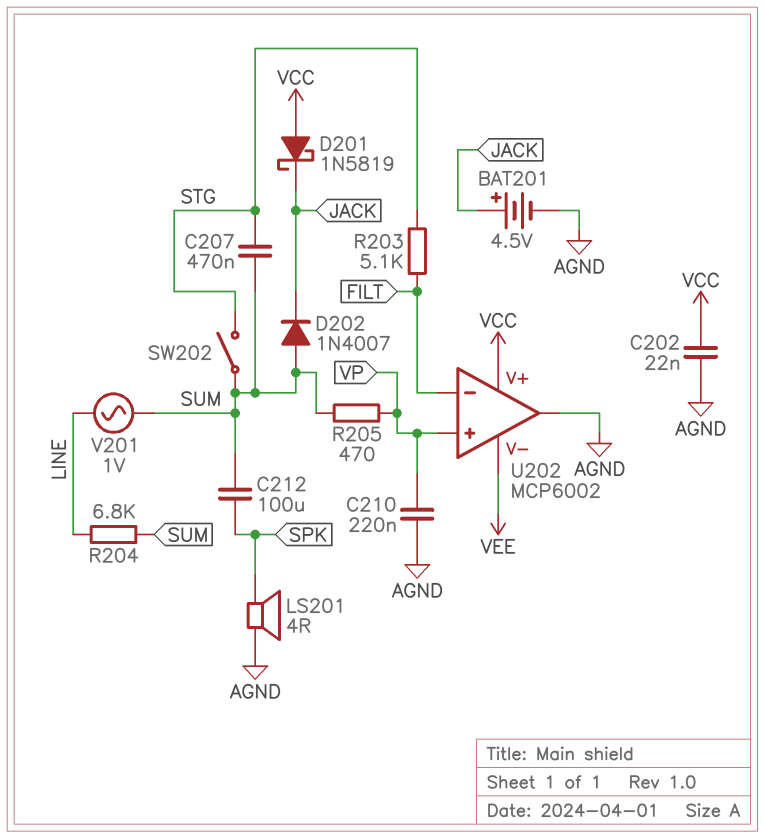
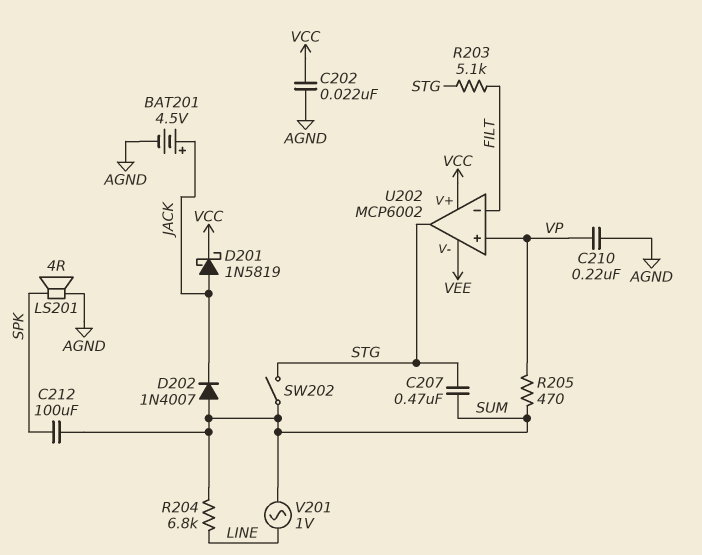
D201: schottky 1N5819 (A VCC, K JACK) -> schottky 1N5819 (A JACK, K VCC)
U202 pin out: AGND -> STG

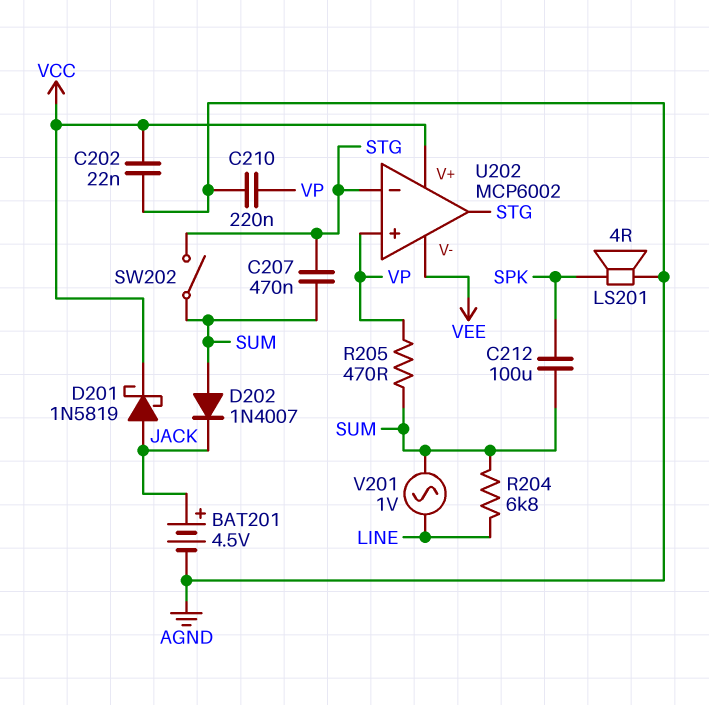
R203: 5.1k (FILT, STG) -> none
U202 pin in-: FILT -> STG

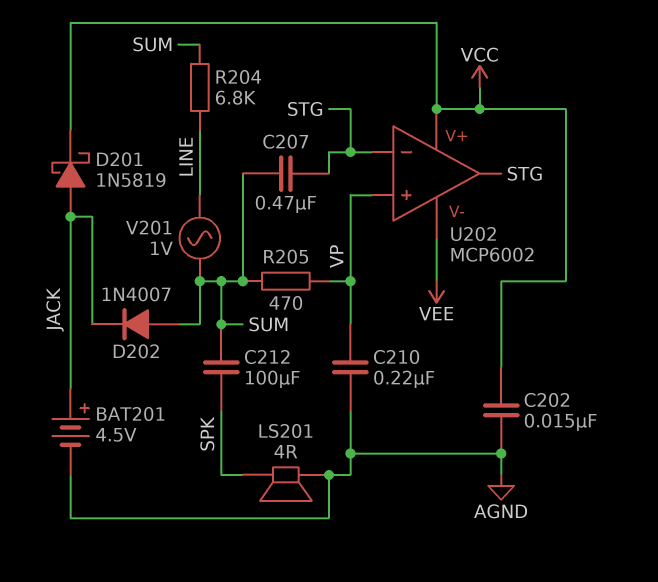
C202: 22nF (AGND, VCC) -> 15nF (AGND, VCC)
SW202: switch (STG, SUM) -> none

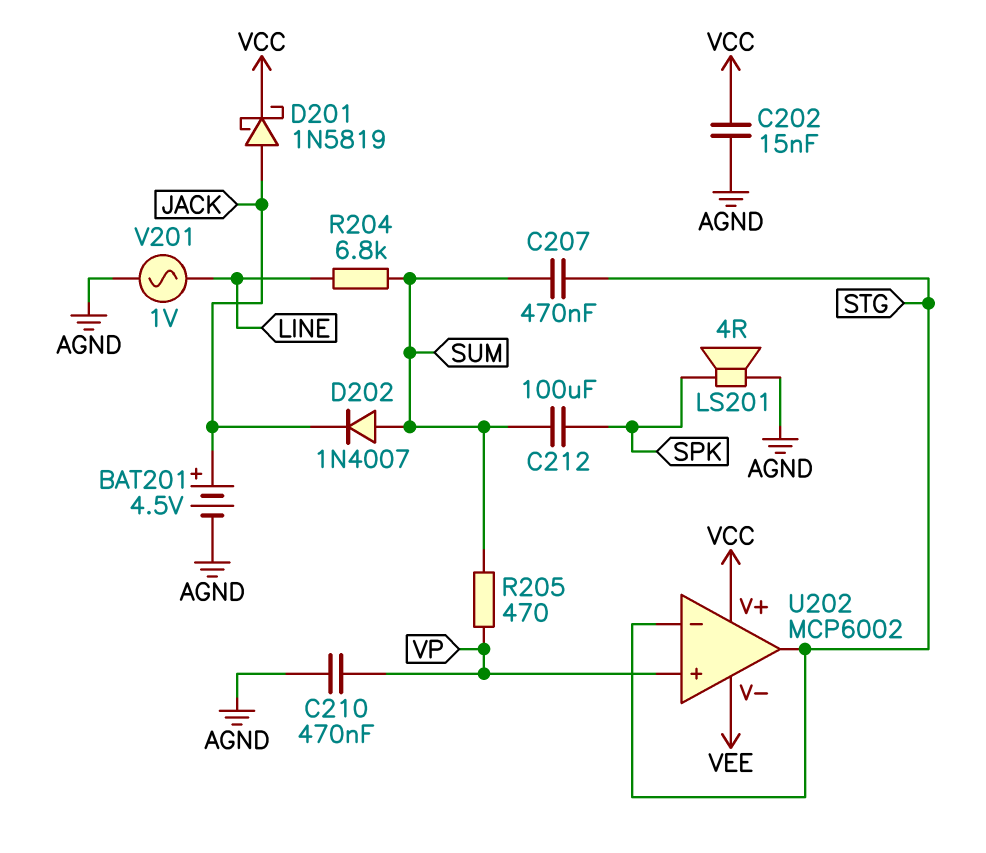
C210: 220nF (AGND, VP) -> 470nF (AGND, VP)
V201: AC 1V (LINE, SUM) -> AC 1V (AGND, LINE)

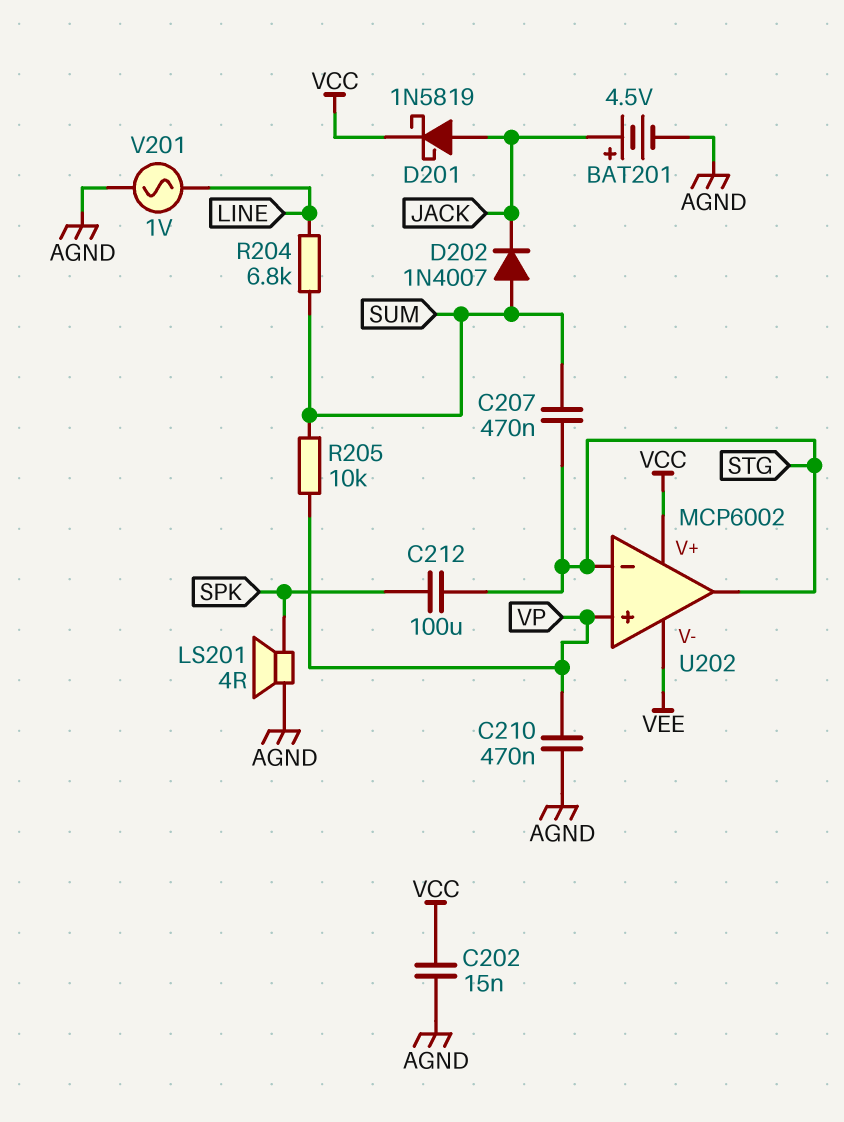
C212: 100uF (SPK, SUM) -> 100uF (SPK, STG)
R205: 470 (SUM, VP) -> 10k (SUM, VP)

